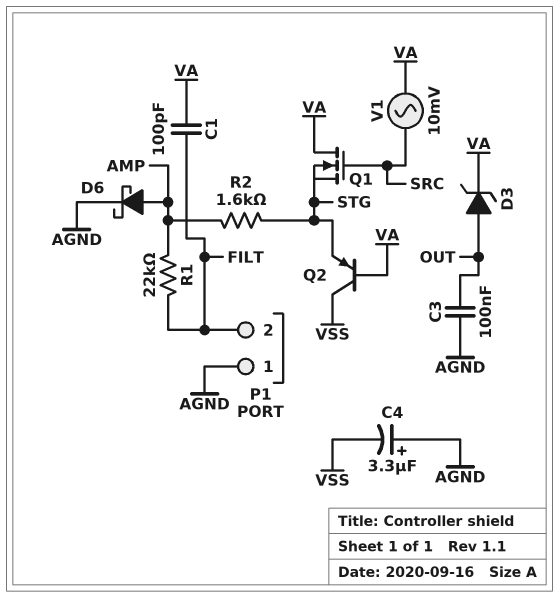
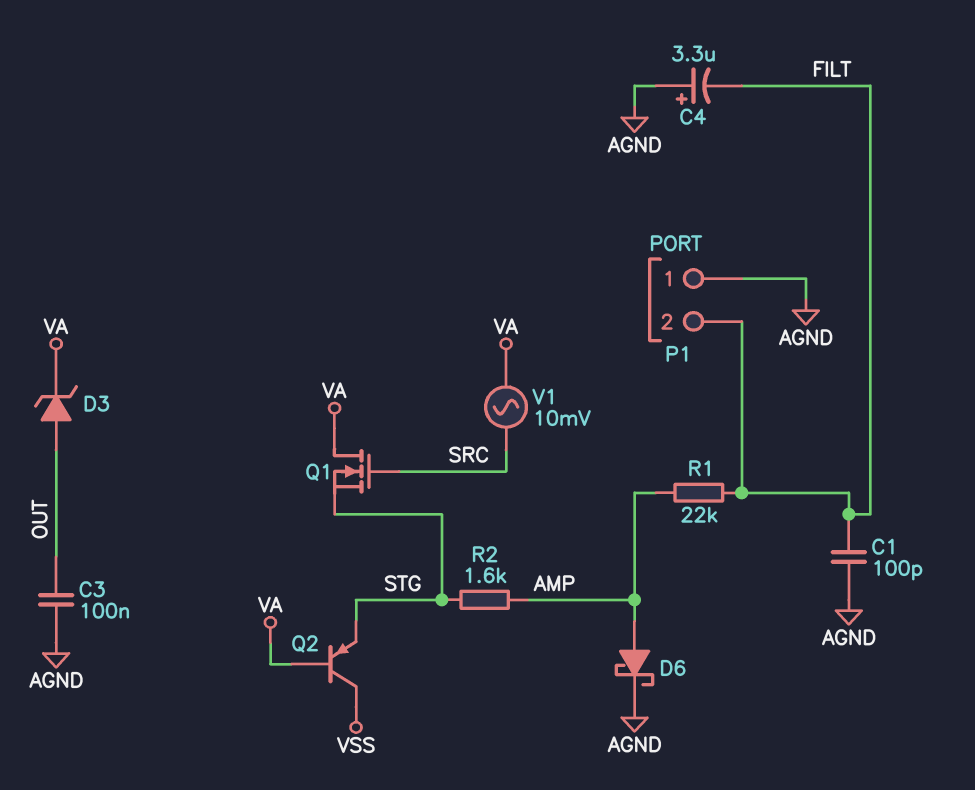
C1: 100pF (FILT, VA) -> 100pF (AGND, FILT)
C4: 3.3uF (plus AGND, minus VSS) -> 3.3uF (plus AGND, minus FILT)

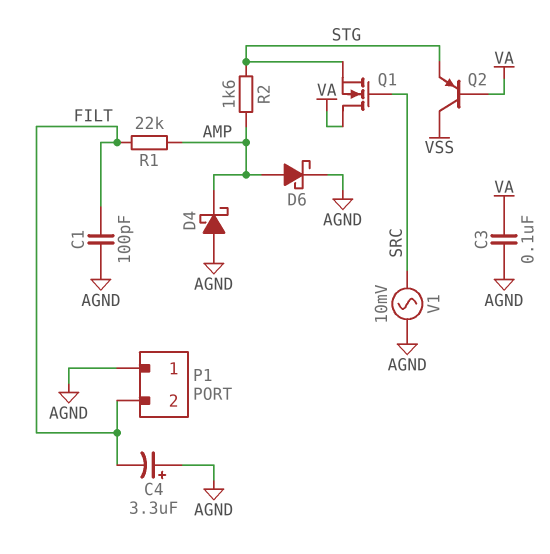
C3: 100nF (AGND, OUT) -> 100nF (AGND, VA)
D3: zener (A OUT, K VA) -> none
D4: none -> schottky (A AGND, K AMP)
V1: AC 10mV (SRC, VA) -> AC 10mV (AGND, SRC)

